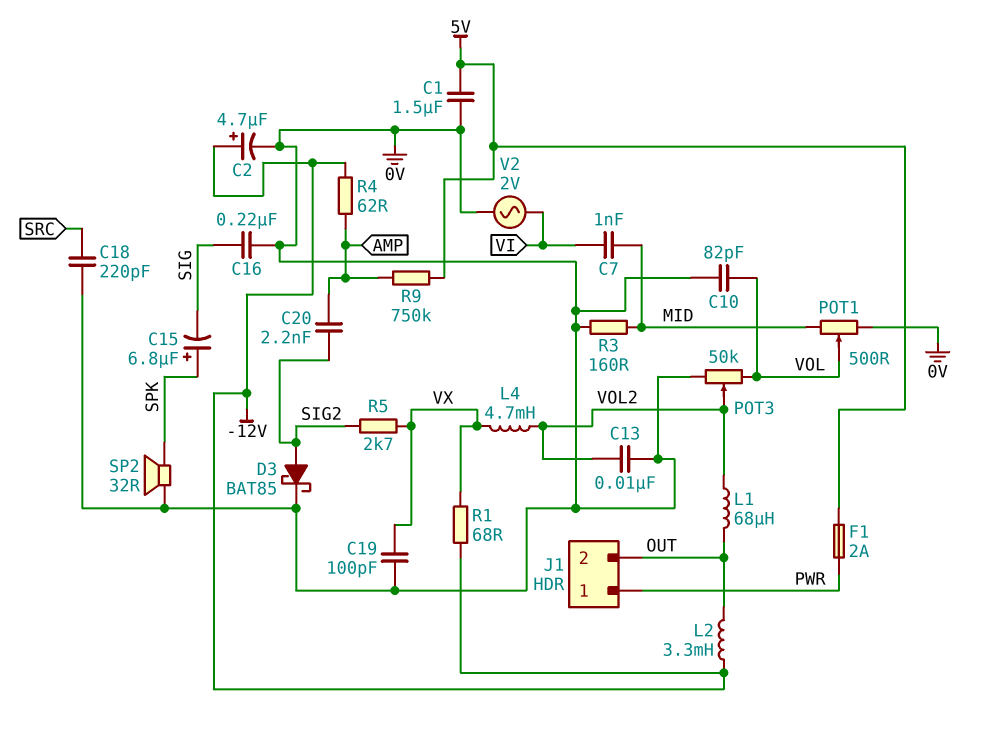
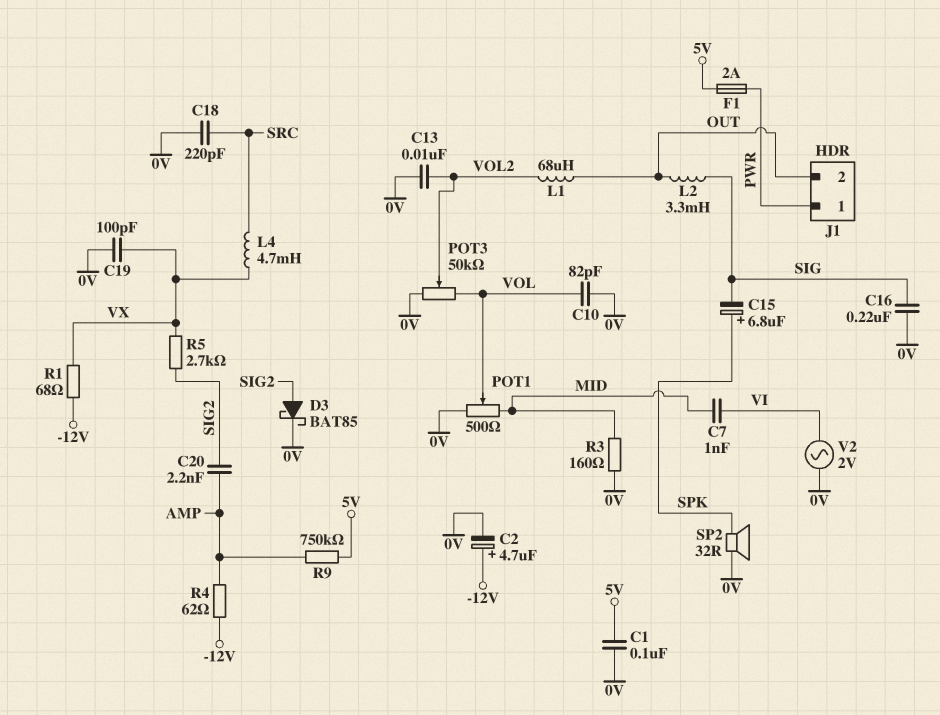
C1: 1.5uF (0V, 5V) -> 100nF (0V, 5V)
L2: 3.3mH (-12V, OUT) -> 3.3mH (OUT, SIG)
L4: 4.7mH (VOL2, VX) -> 4.7mH (SRC, VX)

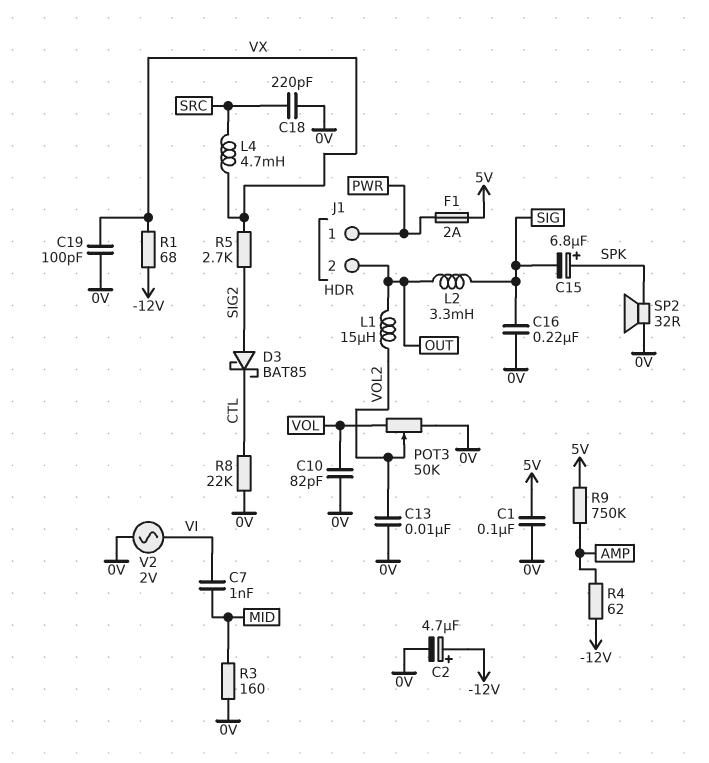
C20: 2.2nF (AMP, SIG2) -> none
D3: schottky BAT85 (A SIG2, K 0V) -> schottky BAT85 (A SIG2, K CTL)
L1: 68uH (OUT, VOL2) -> 15uH (OUT, VOL2)
POT1: 500 (0V, MID, wiper VOL) -> none
R8: none -> 22k (0V, CTL)

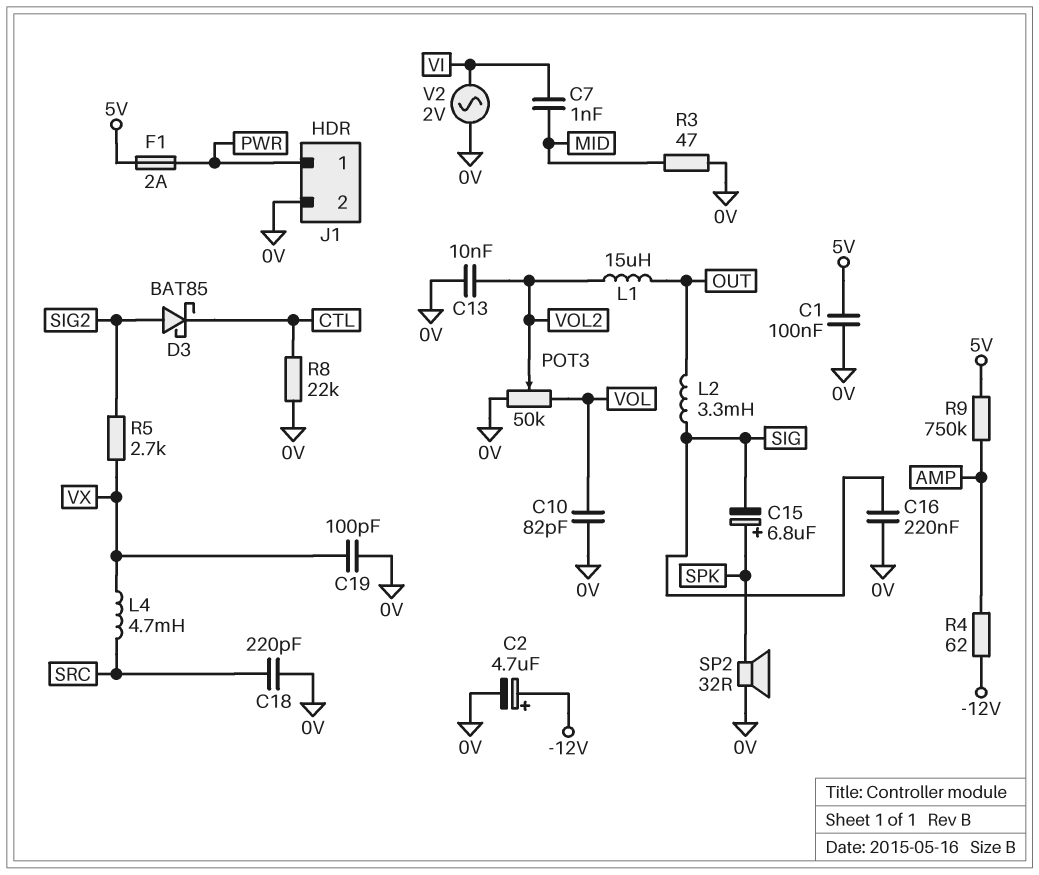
J1 pin 2: OUT -> 0V
R1: 68 (-12V, VX) -> none
R3: 160 (0V, MID) -> 47 (0V, MID)

